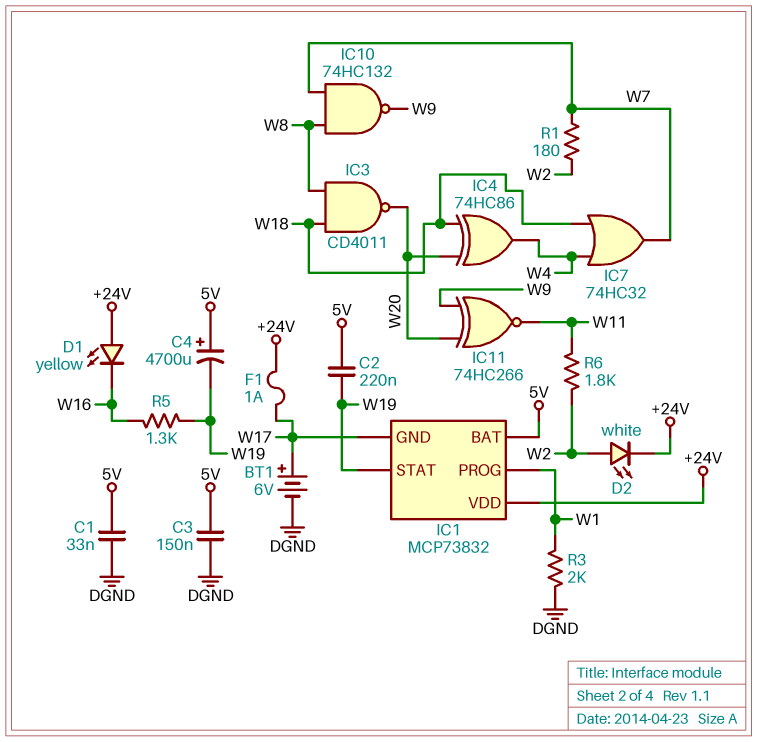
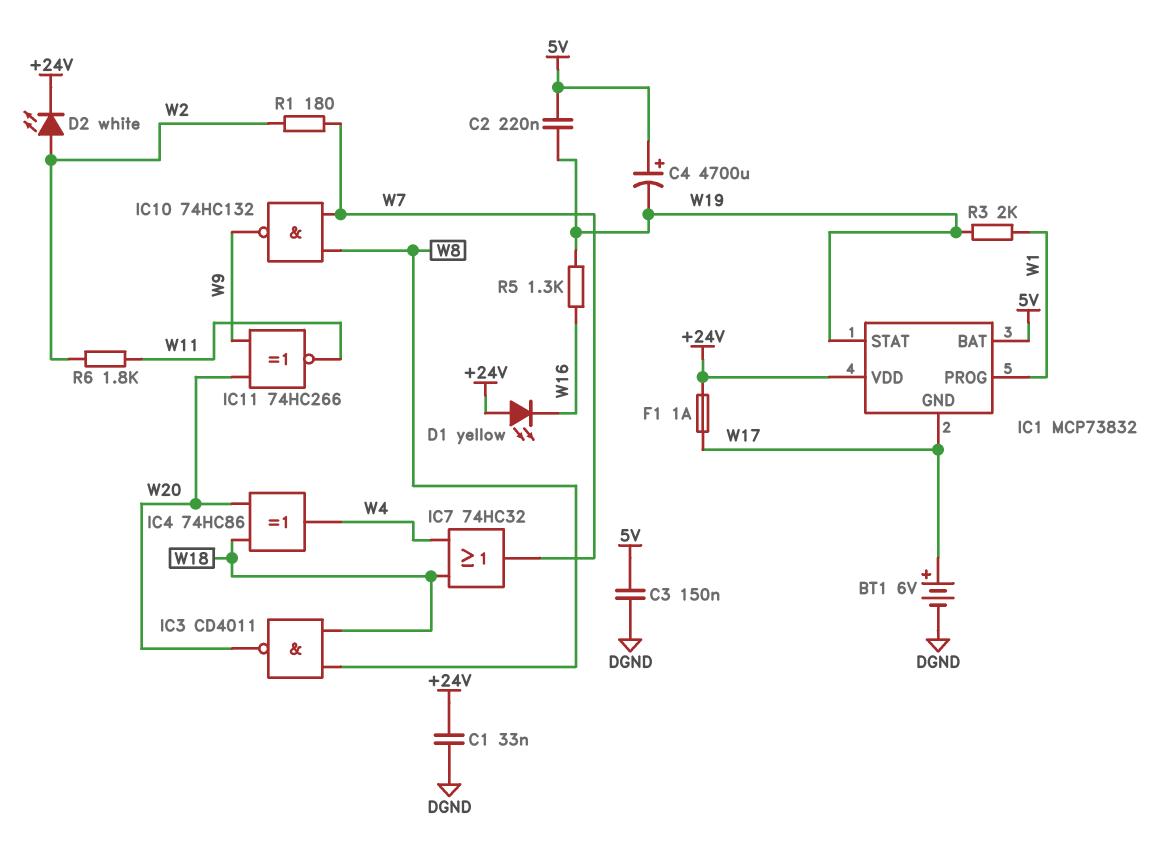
C1: 33nF (5V, DGND) -> 33nF (+24V, DGND)
R3: 2k (DGND, W1) -> 2k (W1, W19)

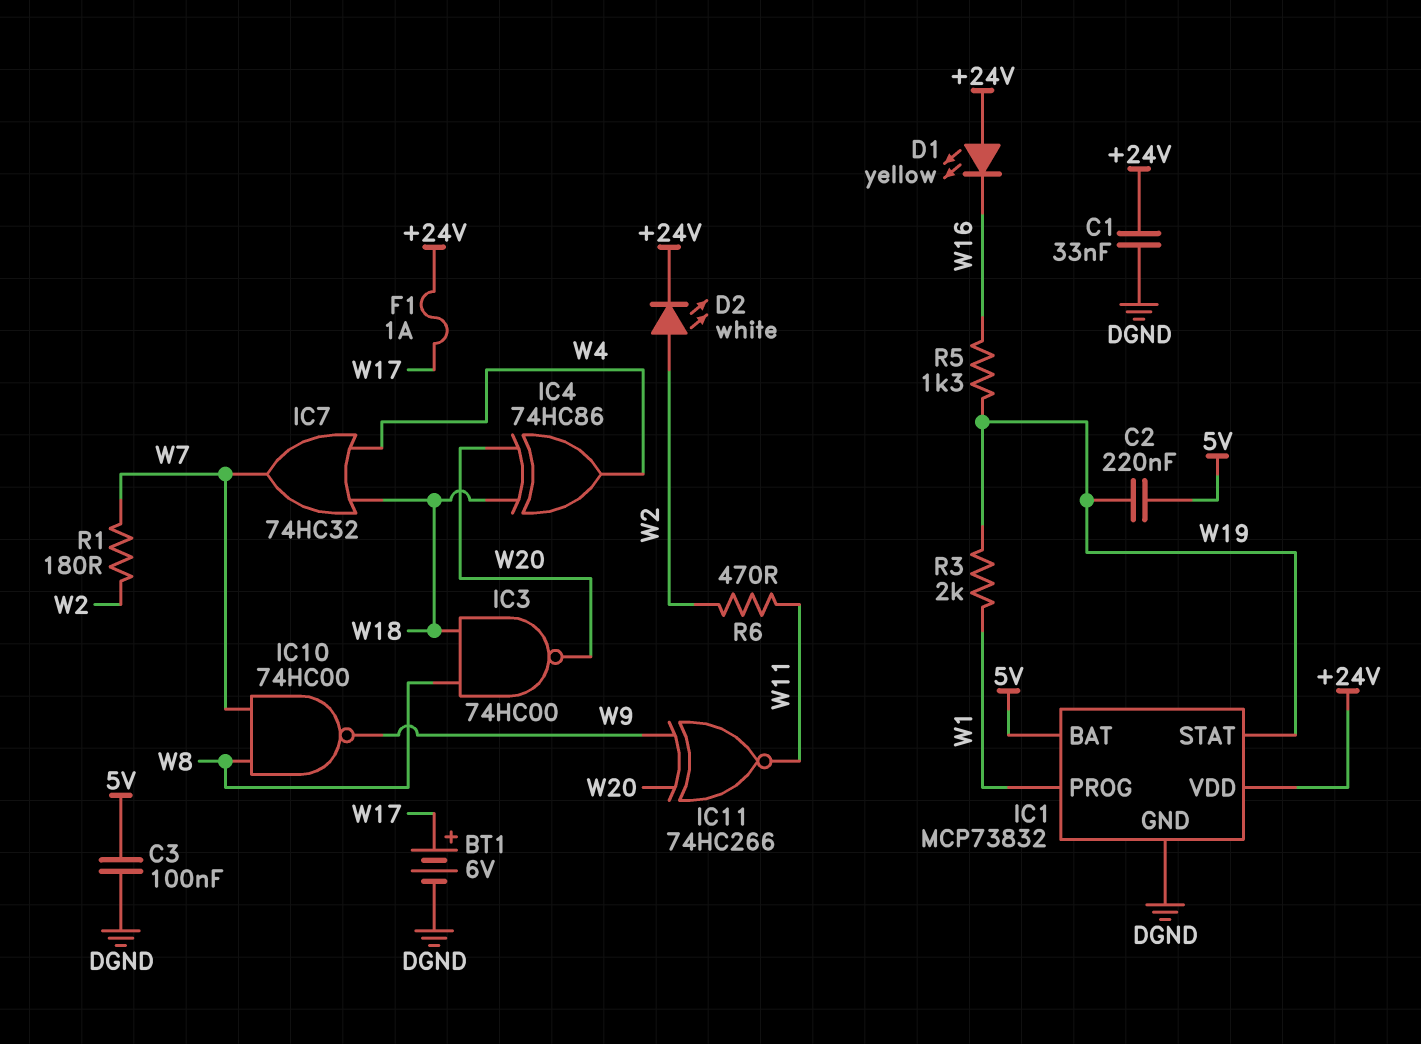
C3: 150nF (5V, DGND) -> 100nF (5V, DGND)
C4: 4700uF (plus 5V, minus W19) -> none
IC1 pin GND: W17 -> DGND
IC3: NAND CD4011 (in W8, in W18, out W20) -> NAND 74HC00 (in W8, in W18, out W20)
IC10: NAND 74HC132 (in W7, in W8, out W9) -> NAND 74HC00 (in W7, in W8, out W9)
R6: 1.8k (W2, W11) -> 470 (W2, W11)

